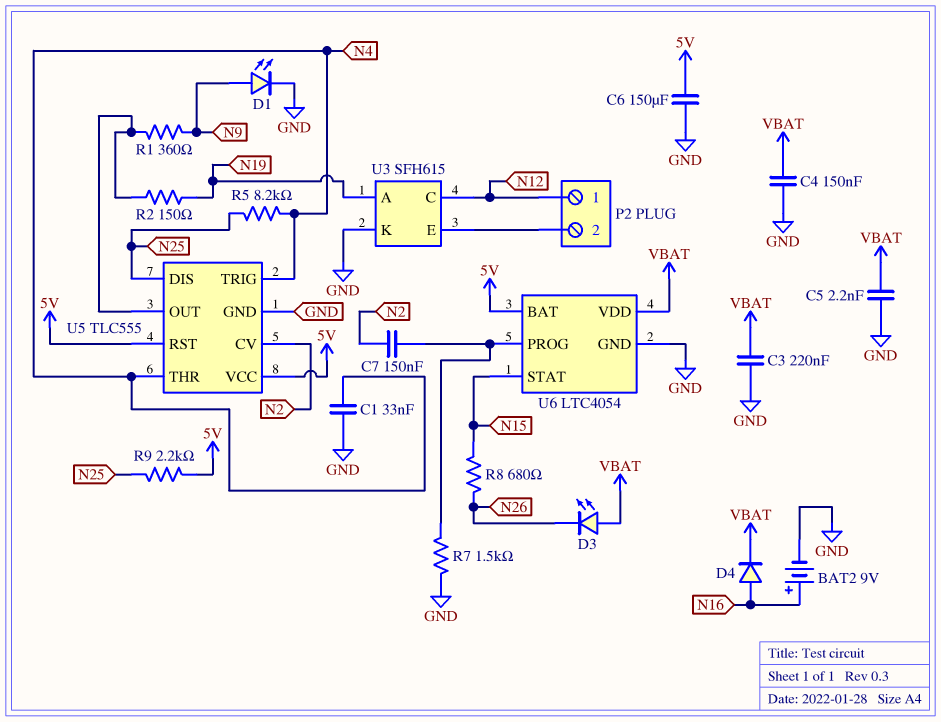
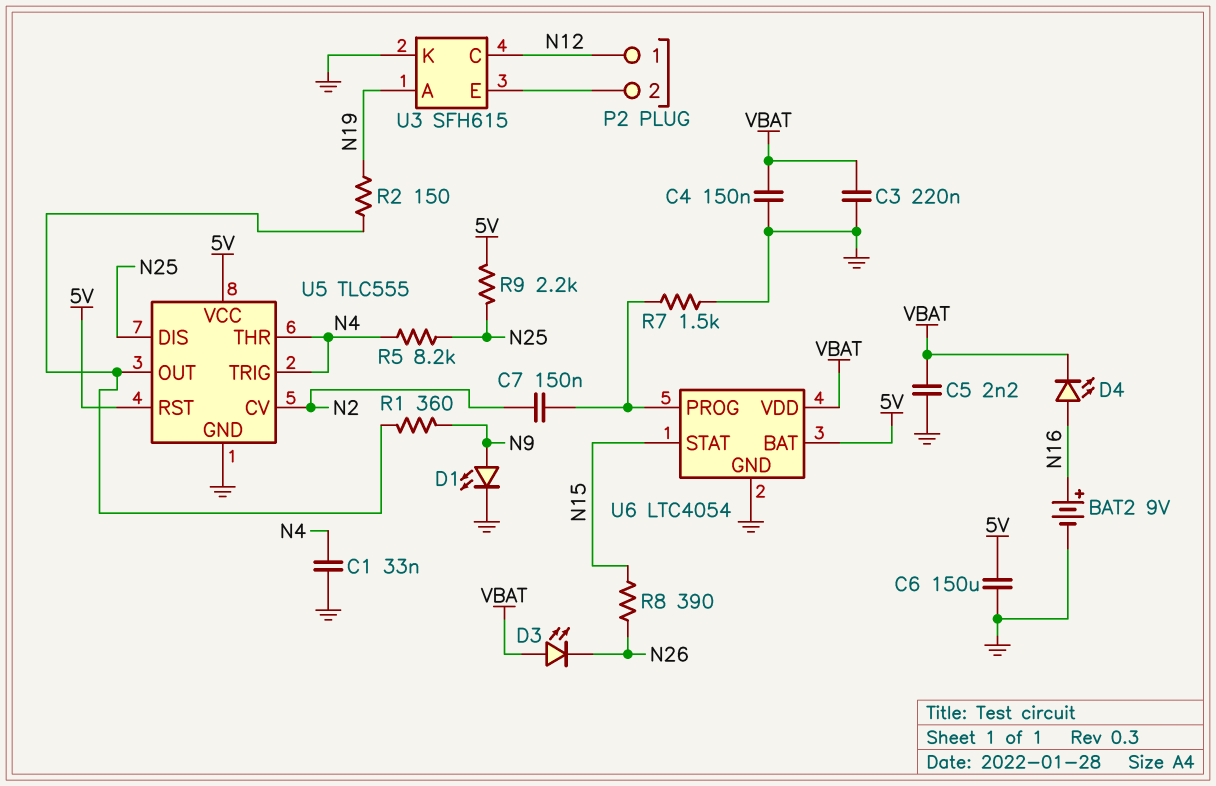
D4: diode (A N16, K VBAT) -> LED (A N16, K VBAT)
R8: 680 (N15, N26) -> 390 (N15, N26)

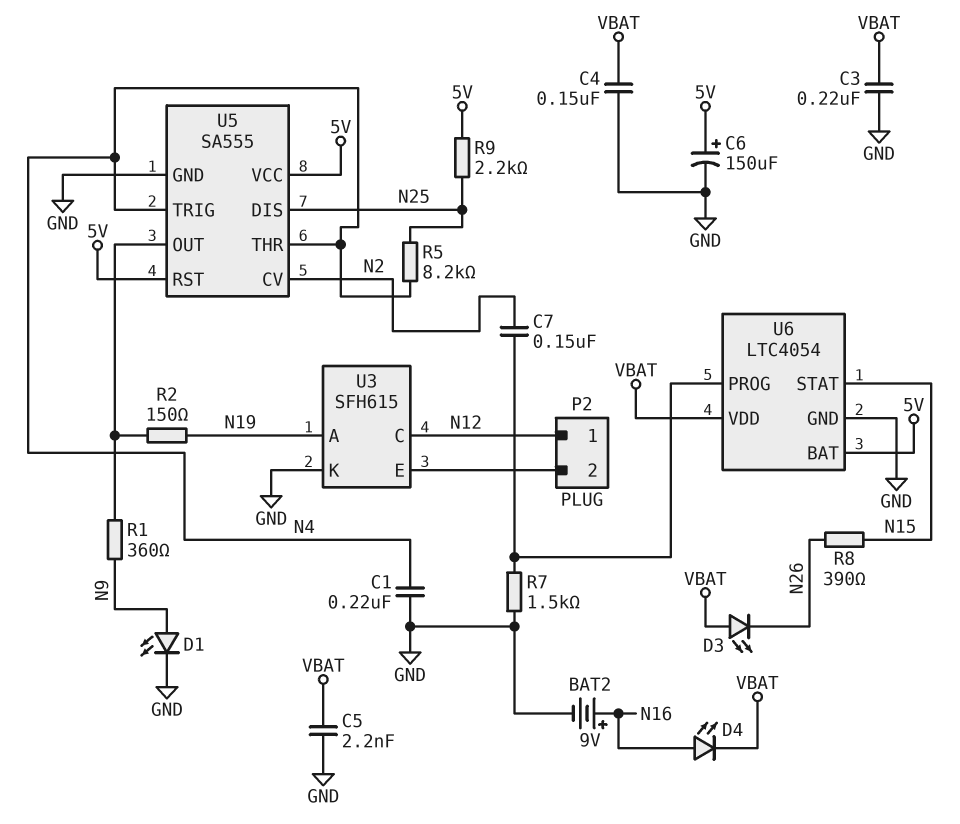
C1: 33nF (GND, N4) -> 220nF (GND, N4)
C6: 150uF (5V, GND) -> 150uF (plus 5V, minus GND)
U5: TLC555 -> SA555

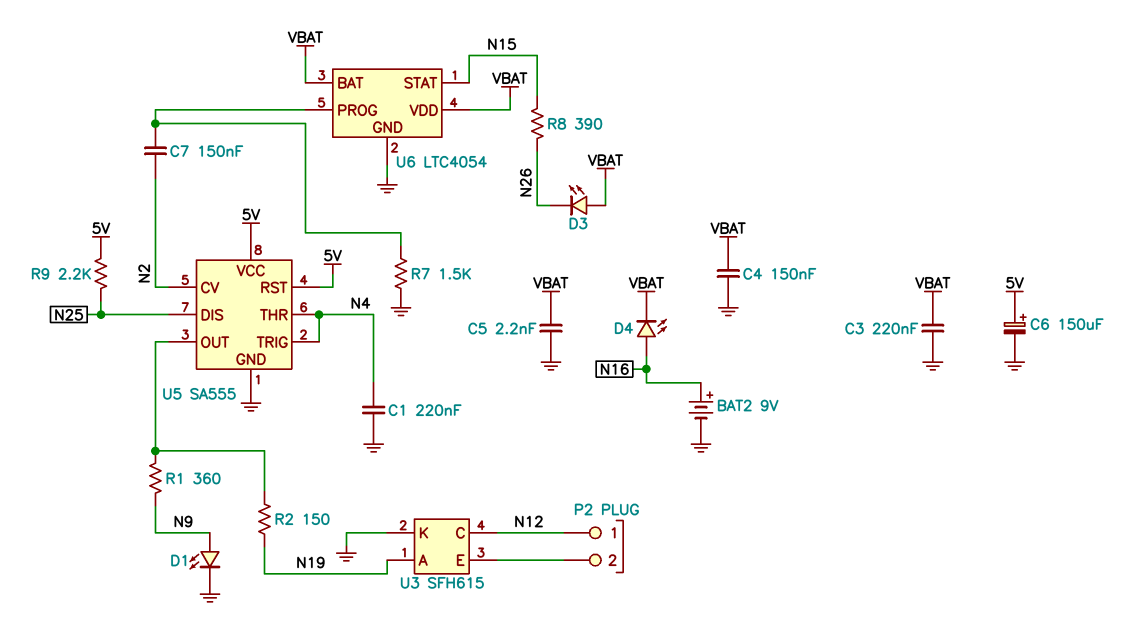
R5: 8.2k (N4, N25) -> none
U6 pin BAT: 5V -> VBAT

